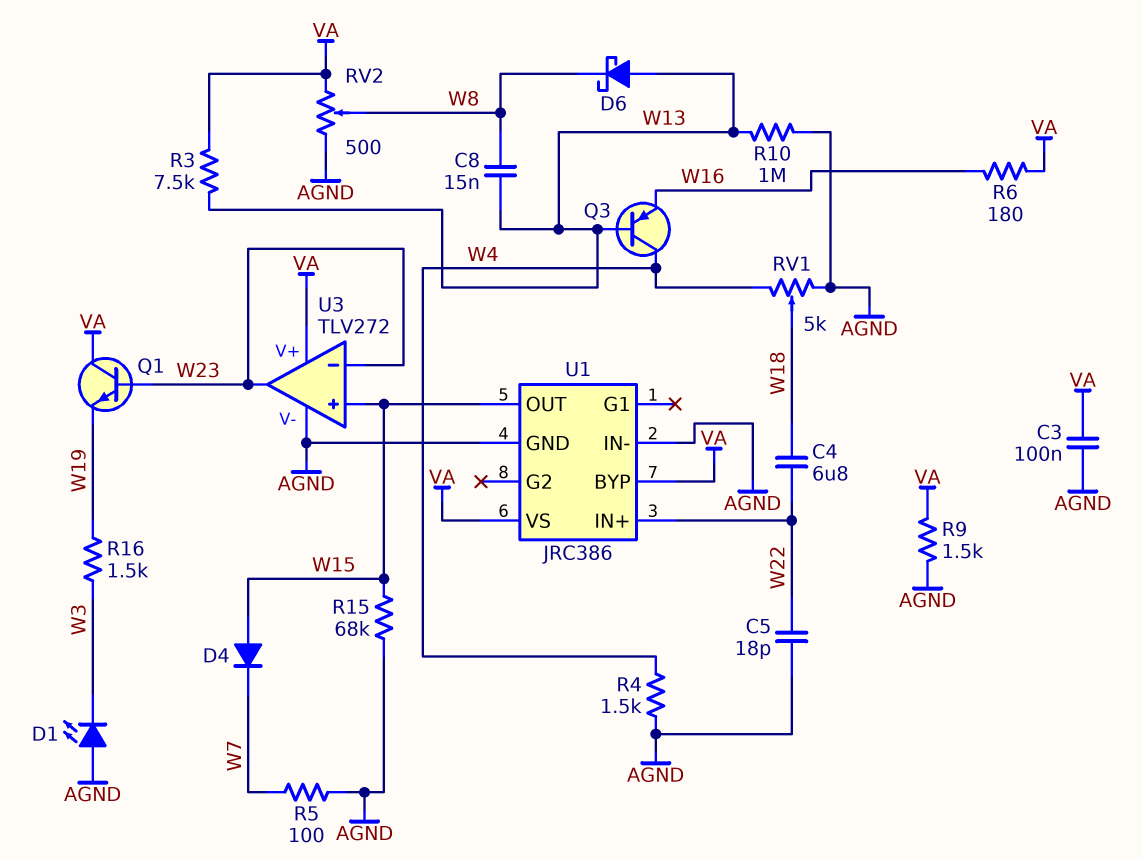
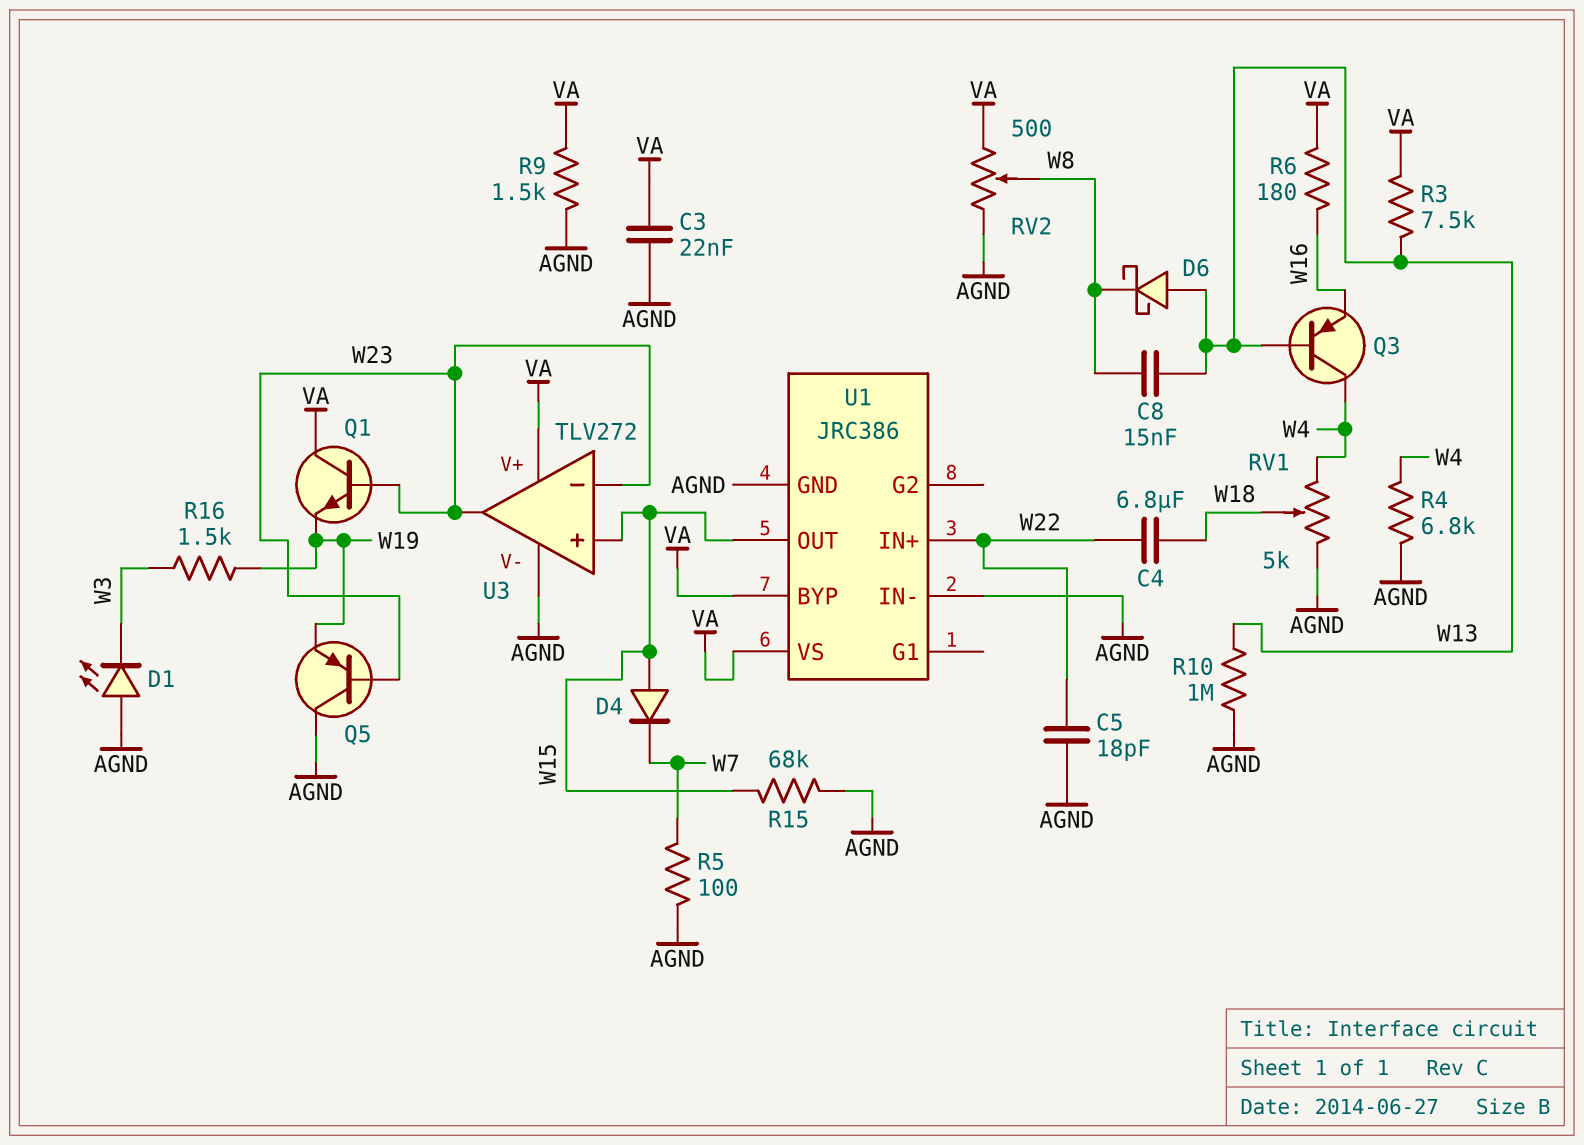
C3: 100nF (AGND, VA) -> 22nF (AGND, VA)
Q5: none -> PNP (B W23, C AGND, E W19)
R4: 1.5k (AGND, W4) -> 6.8k (AGND, W4)

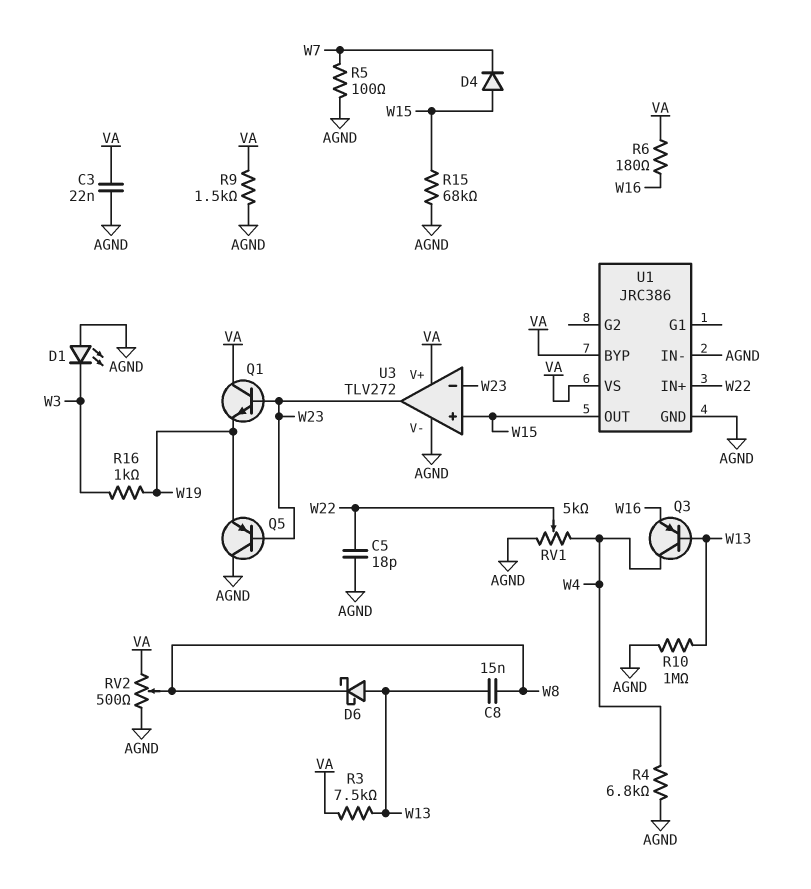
C4: 6.8uF (W18, W22) -> none
R16: 1.5k (W3, W19) -> 1k (W3, W19)
RV1: 5k (AGND, W4, wiper W18) -> 5k (AGND, W4, wiper W22)

